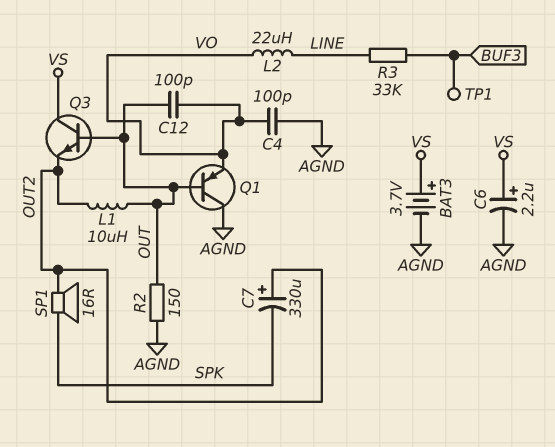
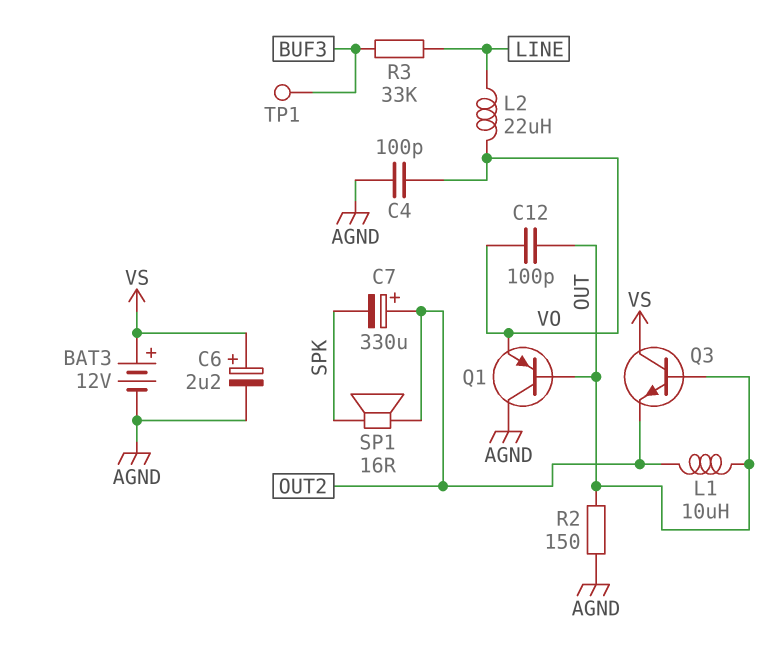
BAT3: 3.7V (plus VS, minus AGND) -> 12V (plus VS, minus AGND)

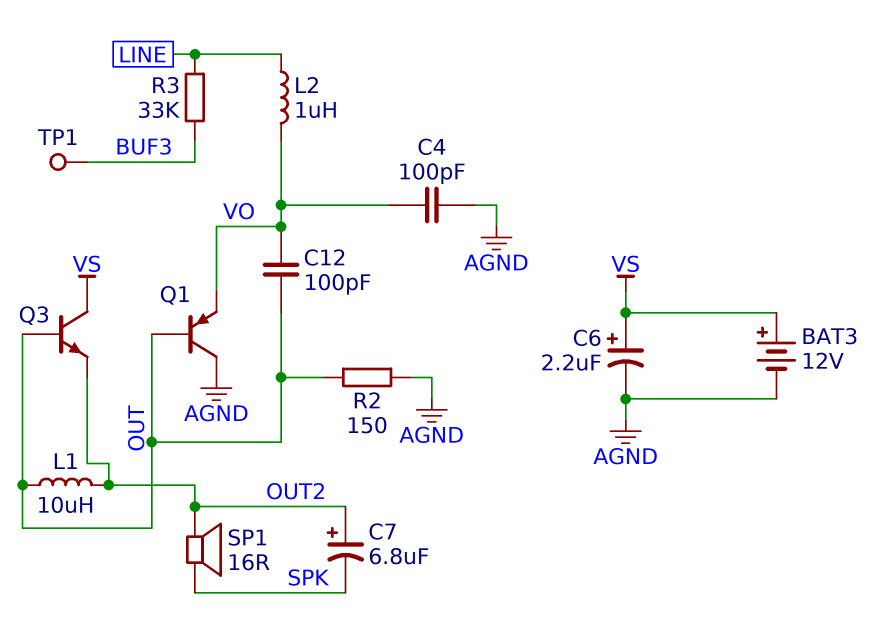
C7: 330uF (plus OUT2, minus SPK) -> 6.8uF (plus OUT2, minus SPK)
L2: 22uH (LINE, VO) -> 1uH (LINE, VO)

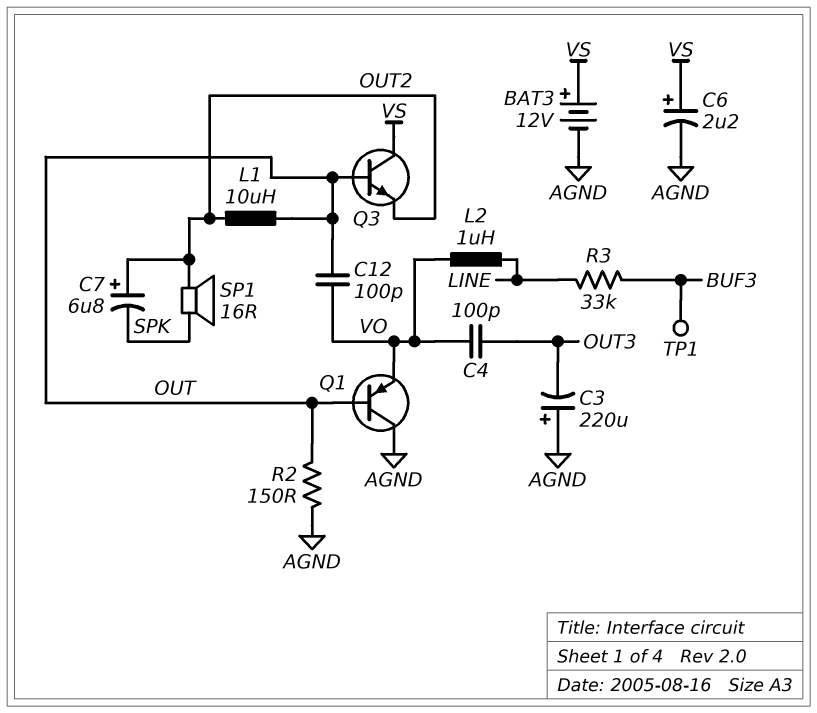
C3: none -> 220uF (plus AGND, minus OUT3)
C4: 100pF (AGND, VO) -> 100pF (OUT3, VO)

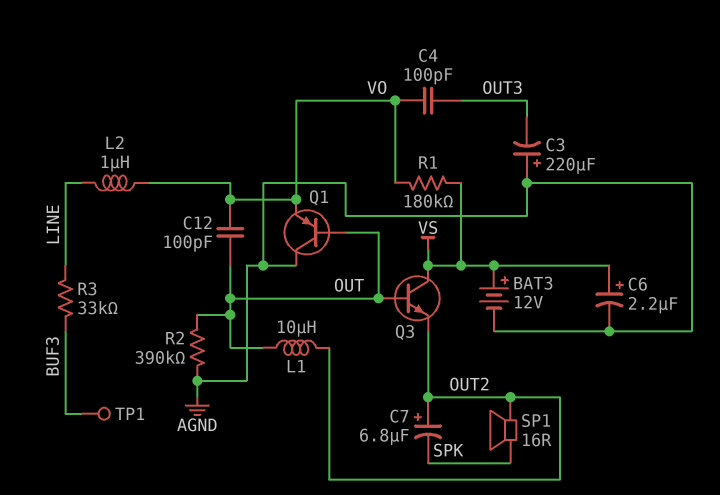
R1: none -> 180k (VO, VS)
R2: 150 (AGND, OUT) -> 390k (AGND, OUT)

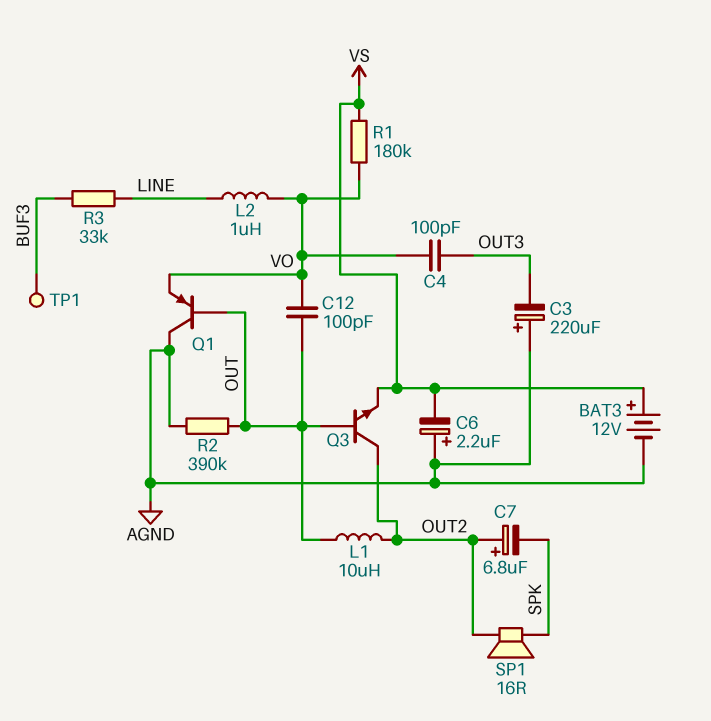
C6: 2.2uF (plus VS, minus AGND) -> 2.2uF (plus AGND, minus VS)
Q3: NPN (B OUT, C VS, E OUT2) -> NPN (B OUT, C OUT2, E VS)

